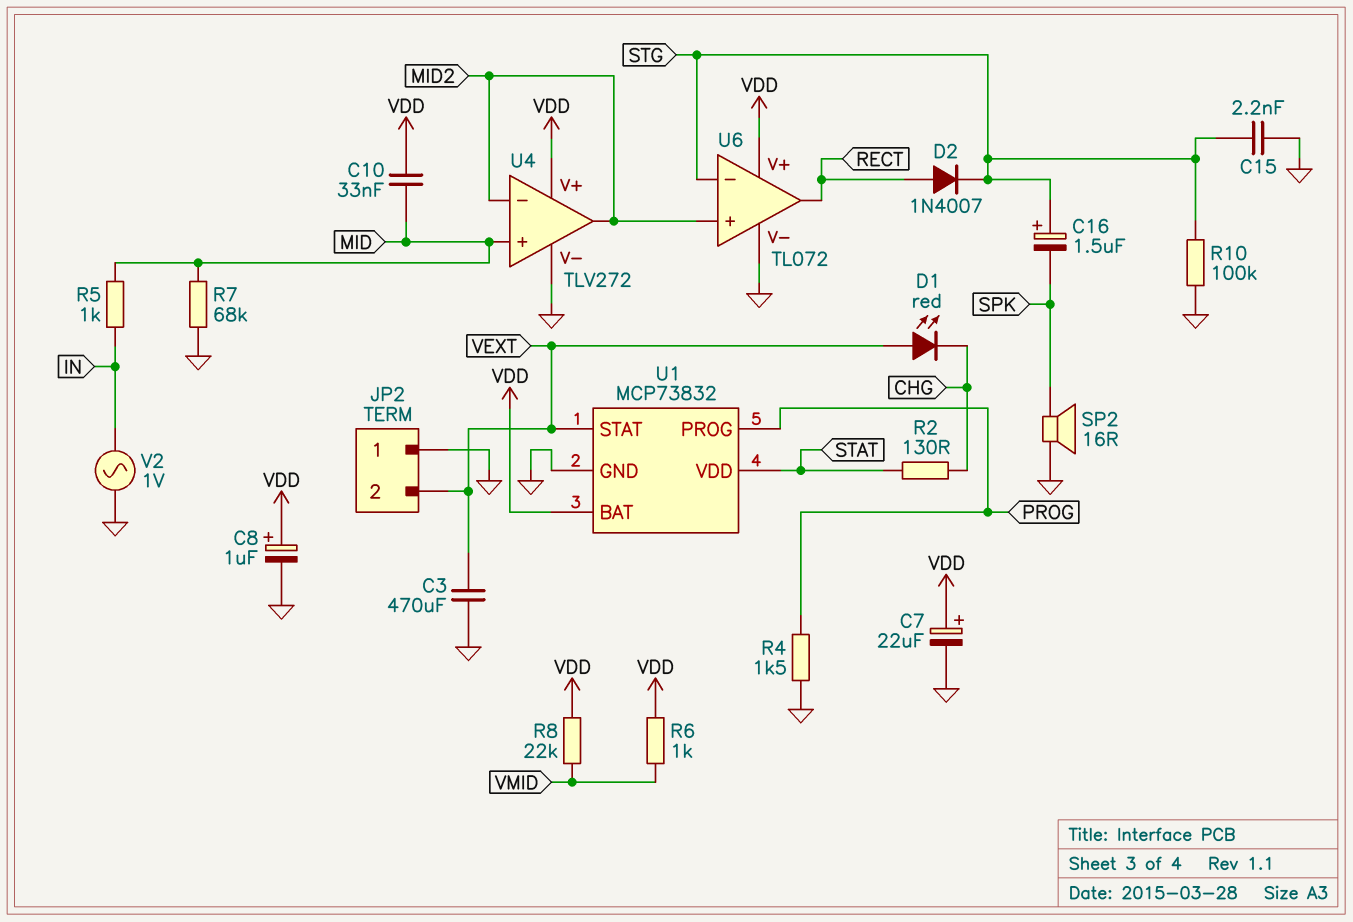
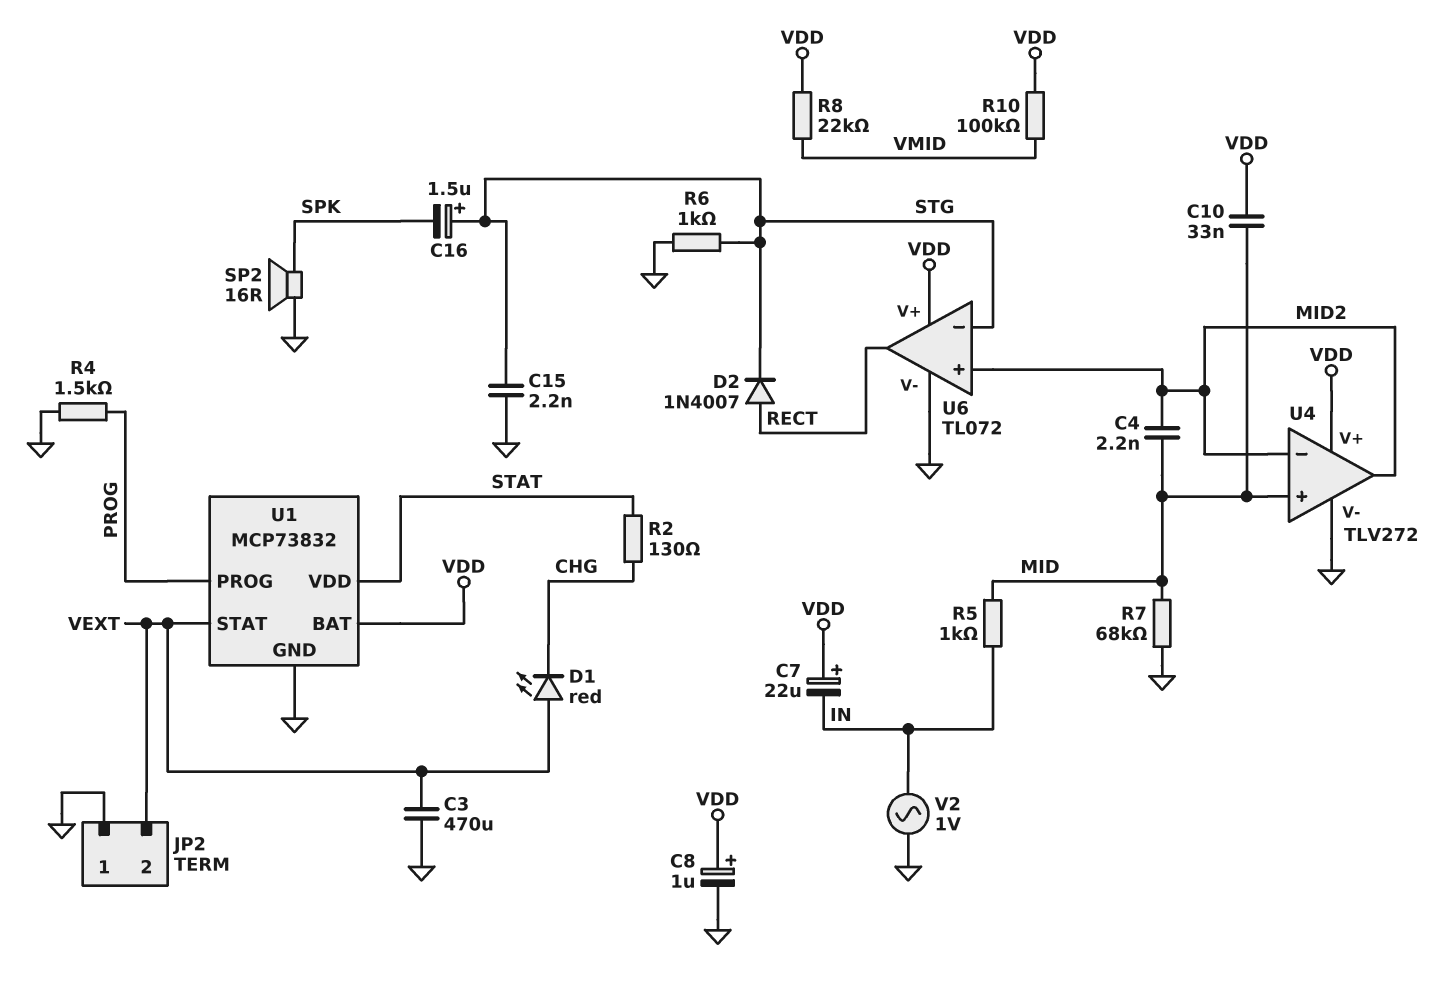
C4: none -> 2.2nF (MID, MID2)
C7: 22uF (plus VDD, minus GND) -> 22uF (plus VDD, minus IN)
R6: 1k (VDD, VMID) -> 1k (GND, STG)
R10: 100k (GND, STG) -> 100k (VDD, VMID)

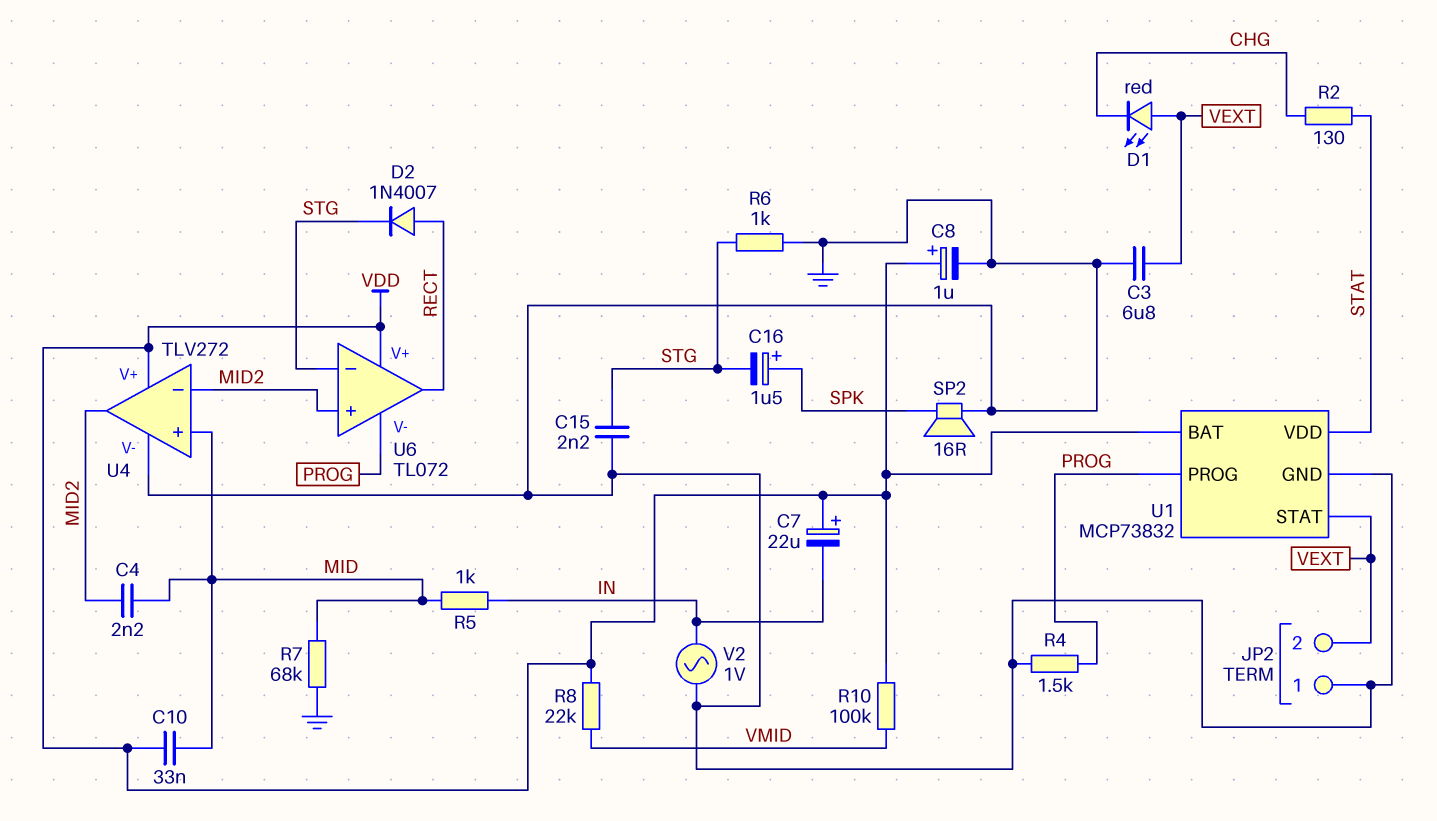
C3: 470uF (GND, VEXT) -> 6.8uF (GND, VEXT)
C16: 1.5uF (plus STG, minus SPK) -> 1.5uF (plus SPK, minus STG)
U6 pin V-: GND -> PROG

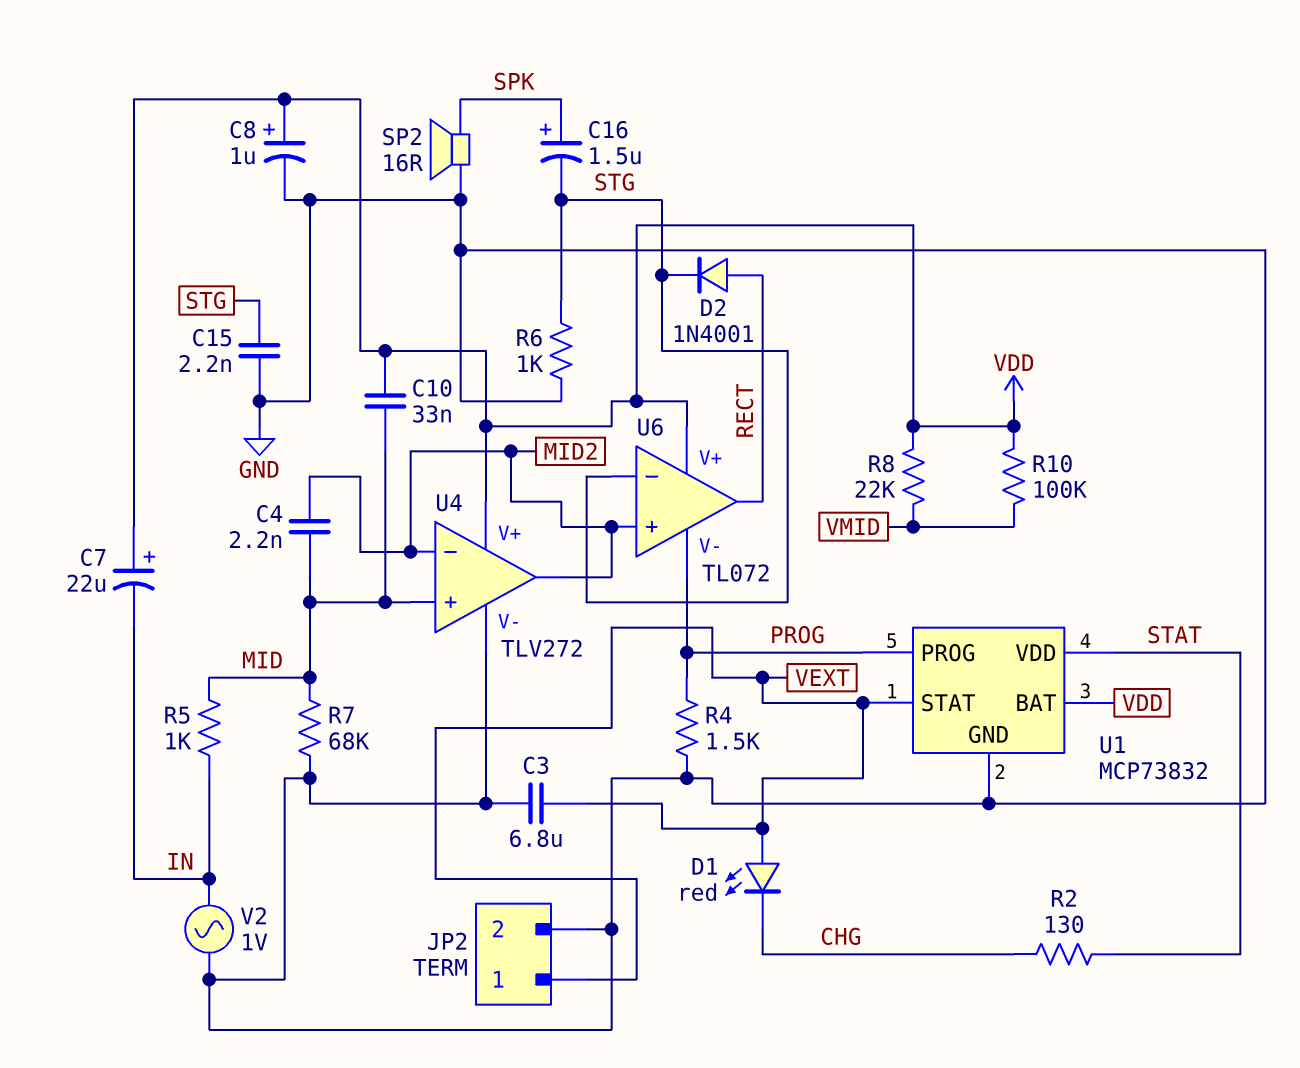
D2: diode 1N4007 (A RECT, K STG) -> diode 1N4001 (A RECT, K STG)
JP2 pin 1: GND -> VEXT
JP2 pin 2: VEXT -> GND

